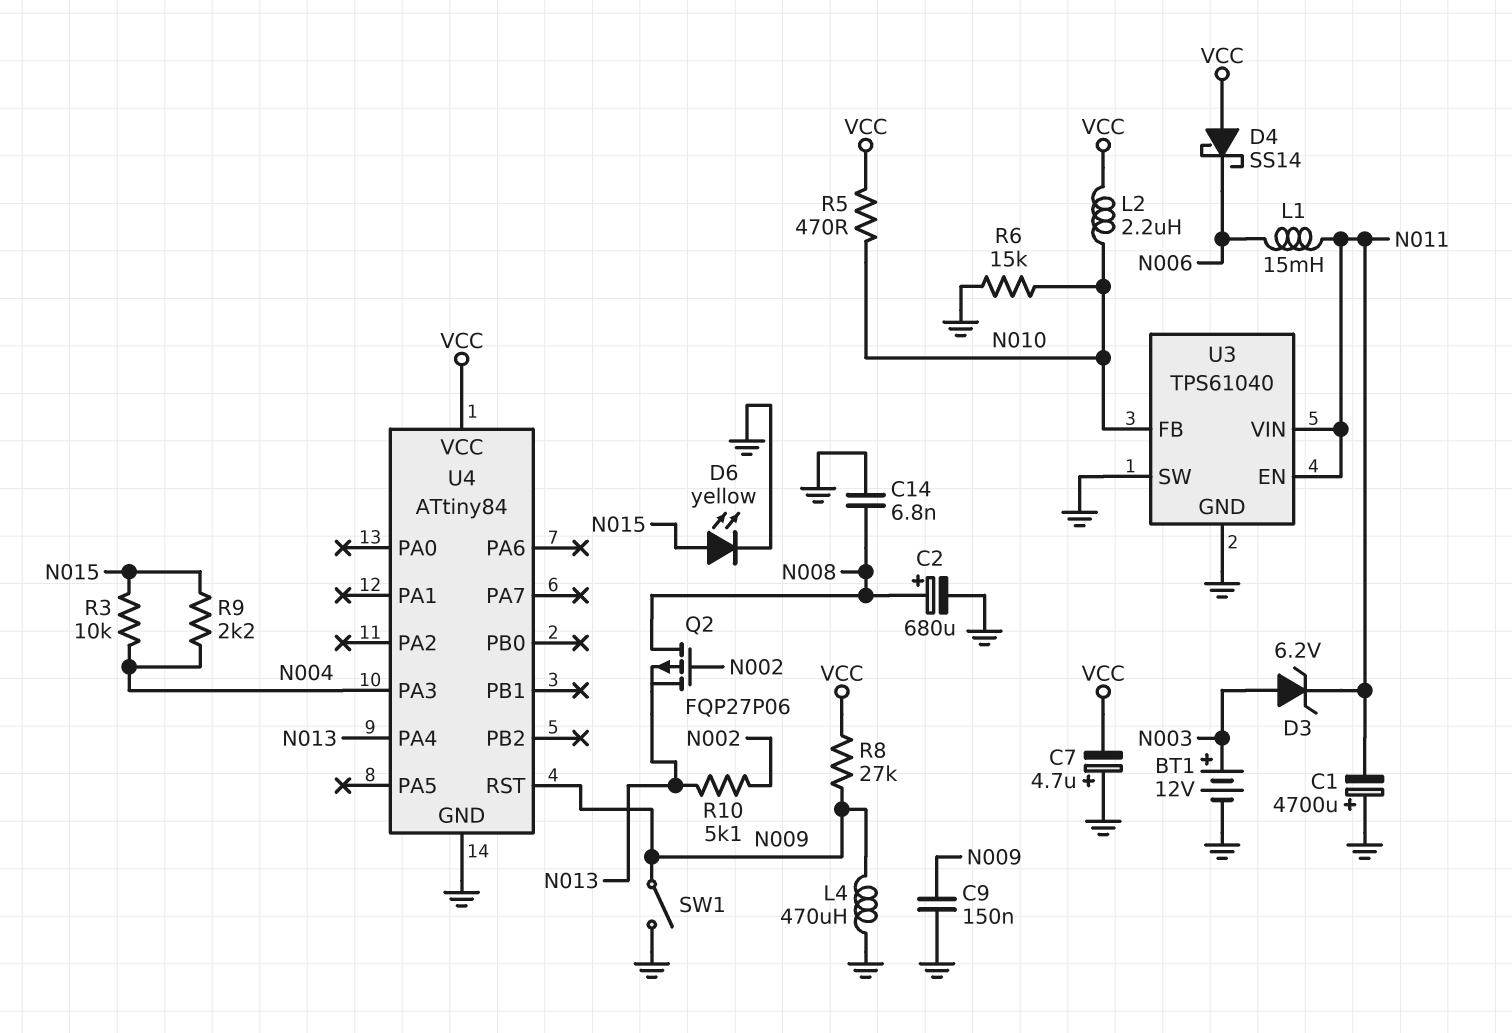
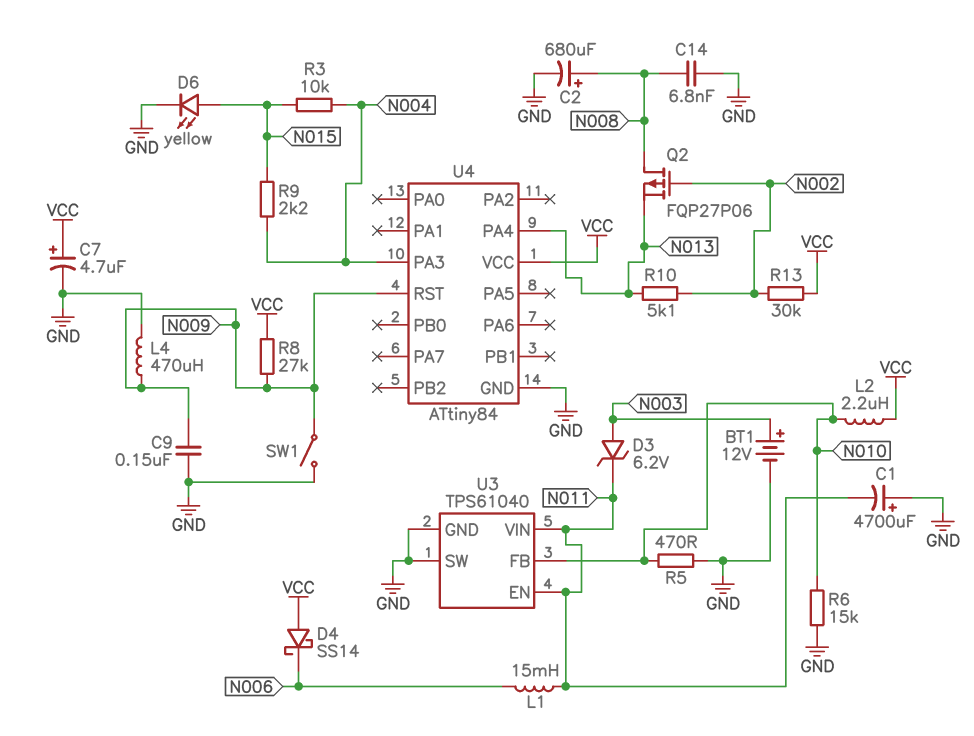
C7: 4.7uF (plus GND, minus VCC) -> 4.7uF (plus VCC, minus GND)
R5: 470 (N010, VCC) -> 470 (GND, N010)
R13: none -> 30k (N002, VCC)

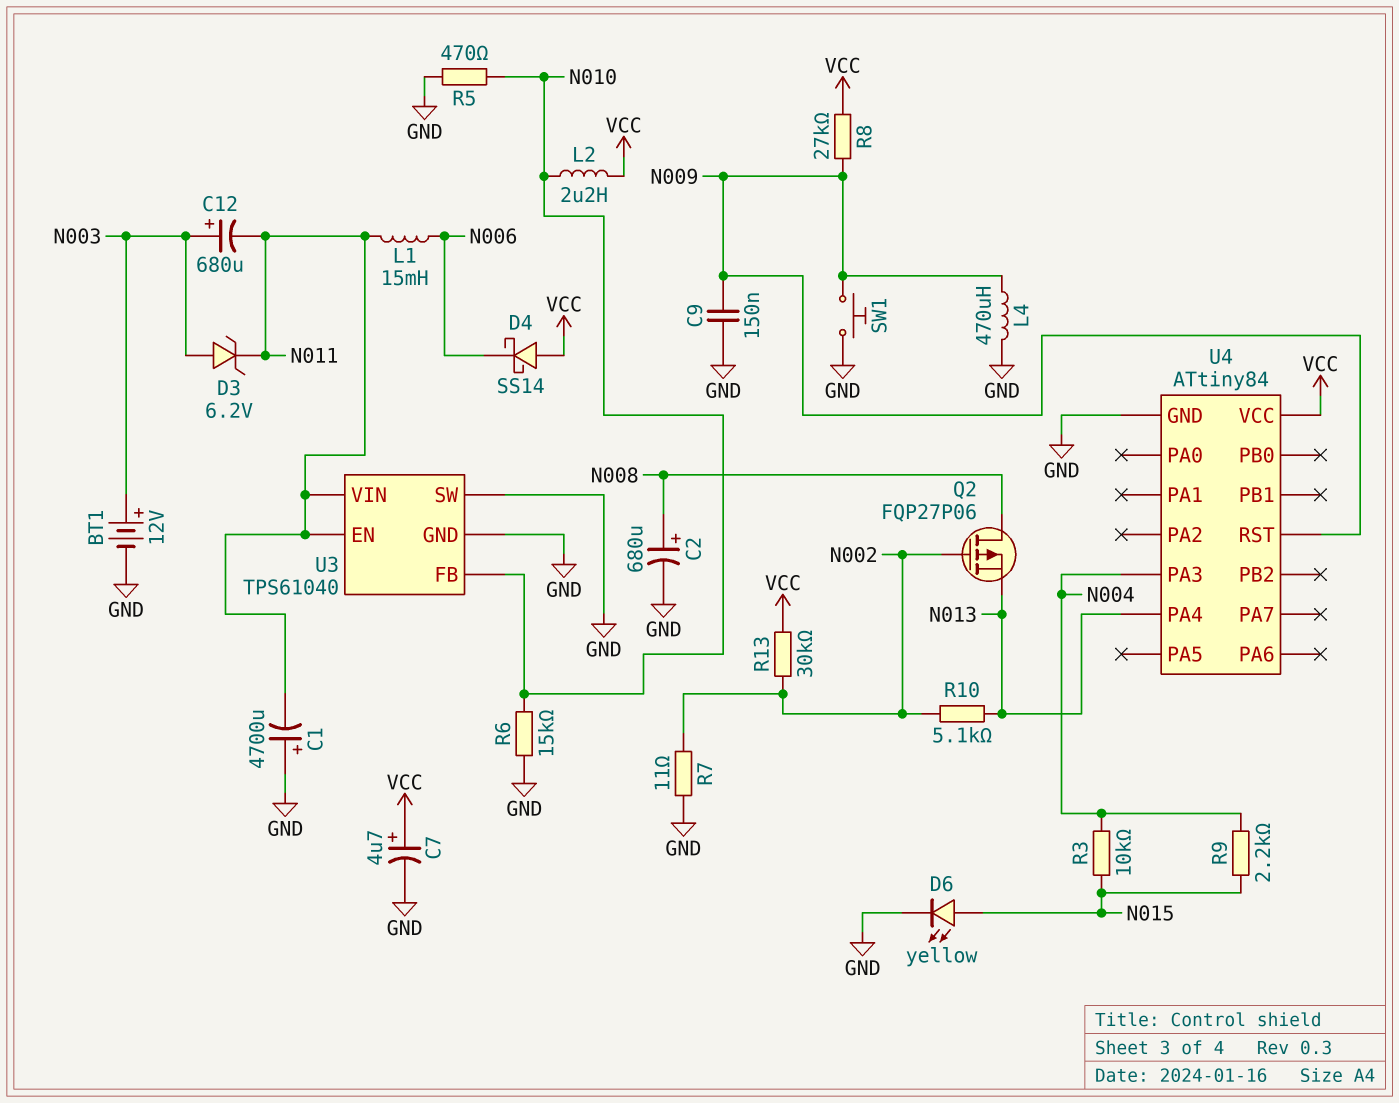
C12: none -> 680uF (plus N003, minus N011)
C14: 6.8nF (GND, N008) -> none
R7: none -> 11 (GND, N002)
SW1: switch (GND, N009) -> button (GND, N009)

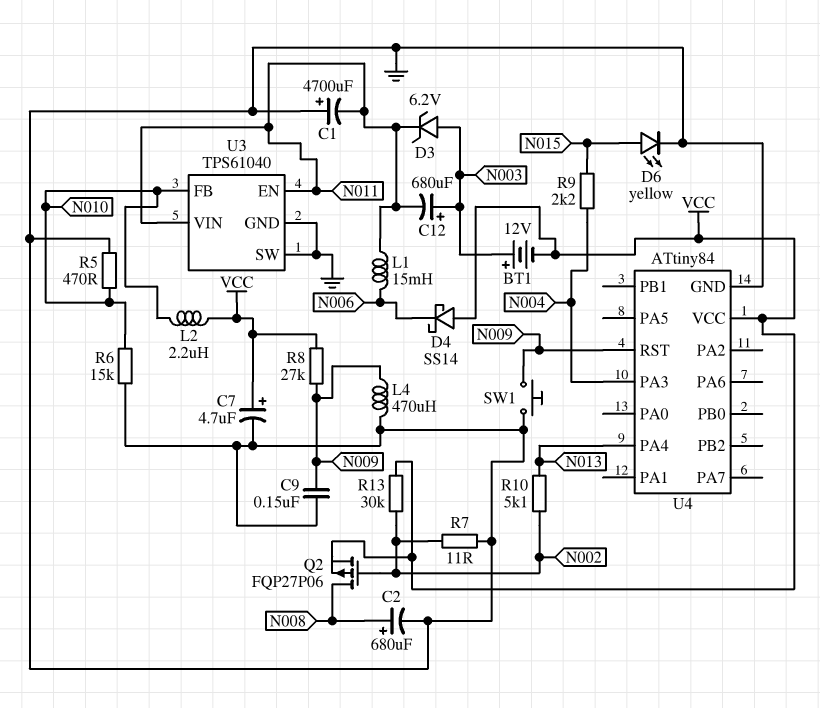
BT1: 12V (plus N003, minus GND) -> 12V (plus N003, minus VCC)
Q2: PMOS FQP27P06 (G N002, D N008, S N013) -> PMOS FQP27P06 (G N002, D N008, S VCC)
R3: 10k (N004, N015) -> none

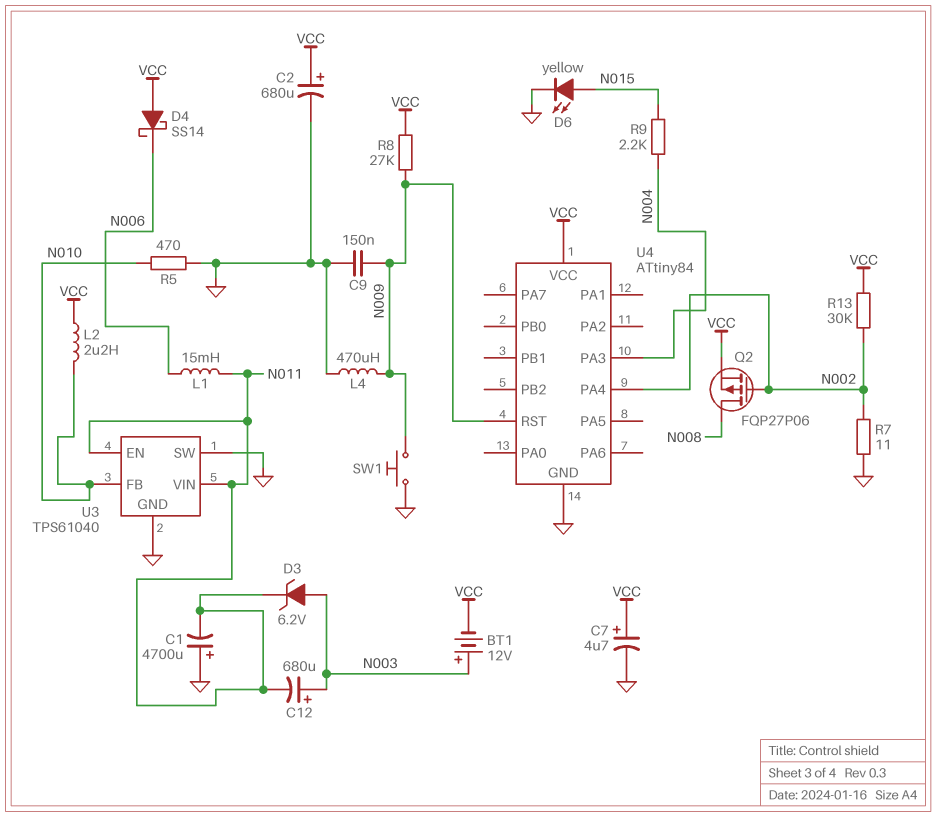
C2: 680uF (plus N008, minus GND) -> 680uF (plus VCC, minus GND)
R6: 15k (GND, N010) -> none
R10: 5.1k (N002, N013) -> none
U4 pin PA4: N013 -> N002

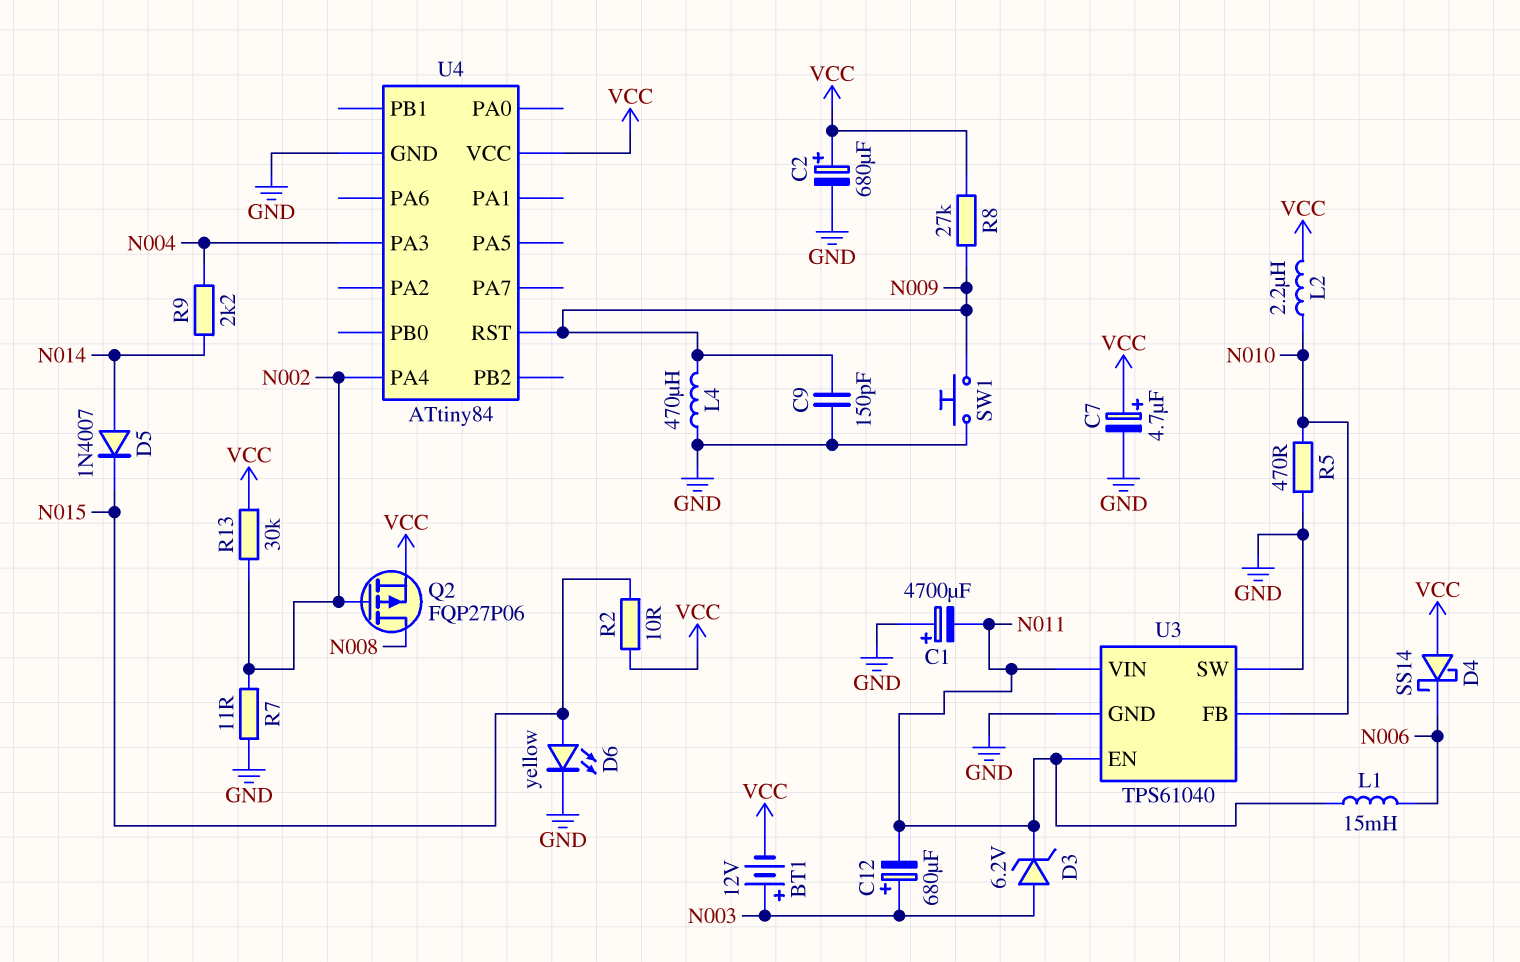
C9: 150nF (GND, N009) -> 150pF (GND, N009)
D5: none -> diode 1N4007 (A N014, K N015)
R2: none -> 10 (N015, VCC)
R9: 2.2k (N004, N015) -> 2.2k (N004, N014)

